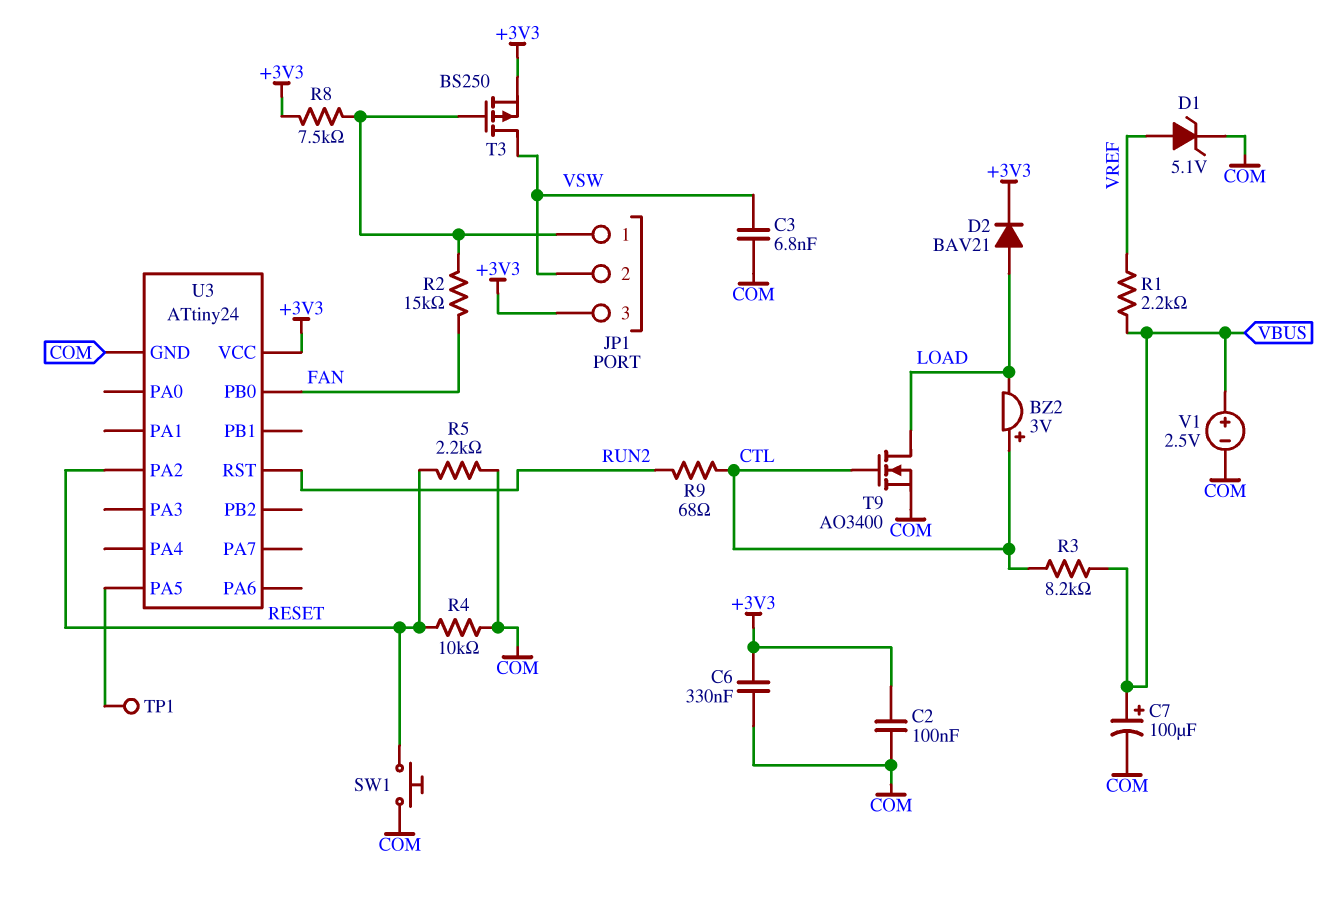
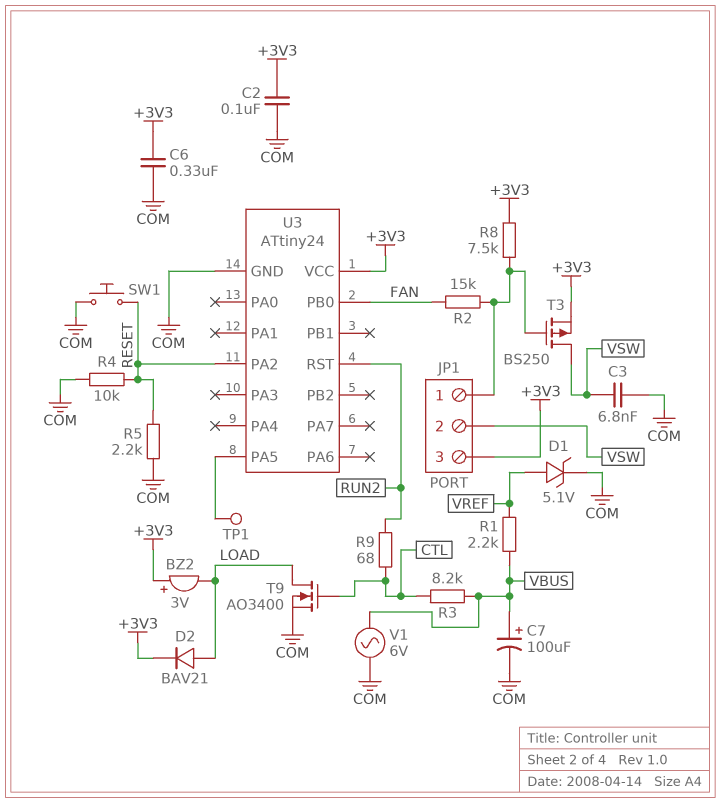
BZ2: buzzer 3V (plus CTL, minus LOAD) -> buzzer 3V (plus +3V3, minus LOAD)
V1: 2.5V (plus VBUS, minus COM) -> AC 6V (COM, VBUS)

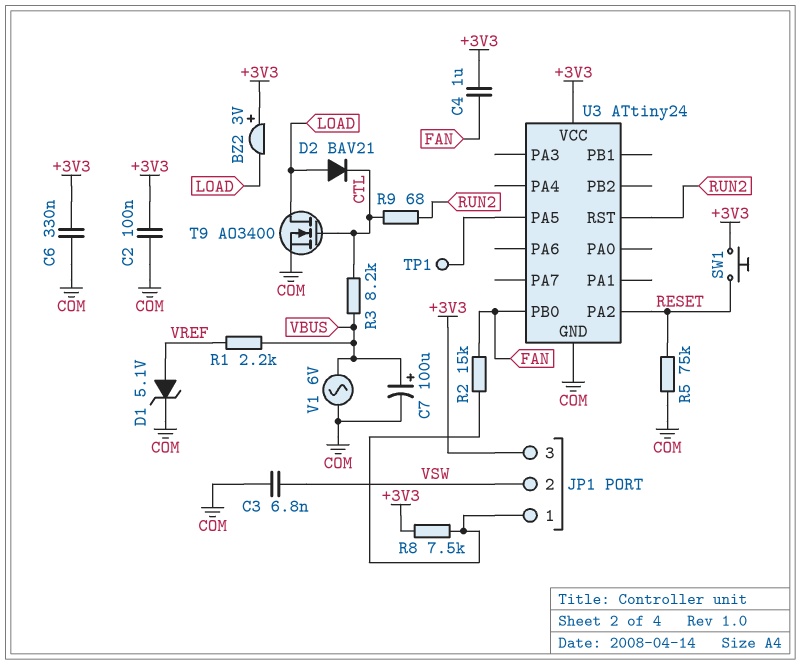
C4: none -> 1uF (+3V3, FAN)
D2: diode BAV21 (A LOAD, K +3V3) -> diode BAV21 (A LOAD, K CTL)
R4: 10k (COM, RESET) -> none
R5: 2.2k (COM, RESET) -> 75k (COM, RESET)
SW1: button (COM, RESET) -> button (+3V3, RESET)
T3: PMOS BS250 (G JP1/1, D VSW, S +3V3) -> none

